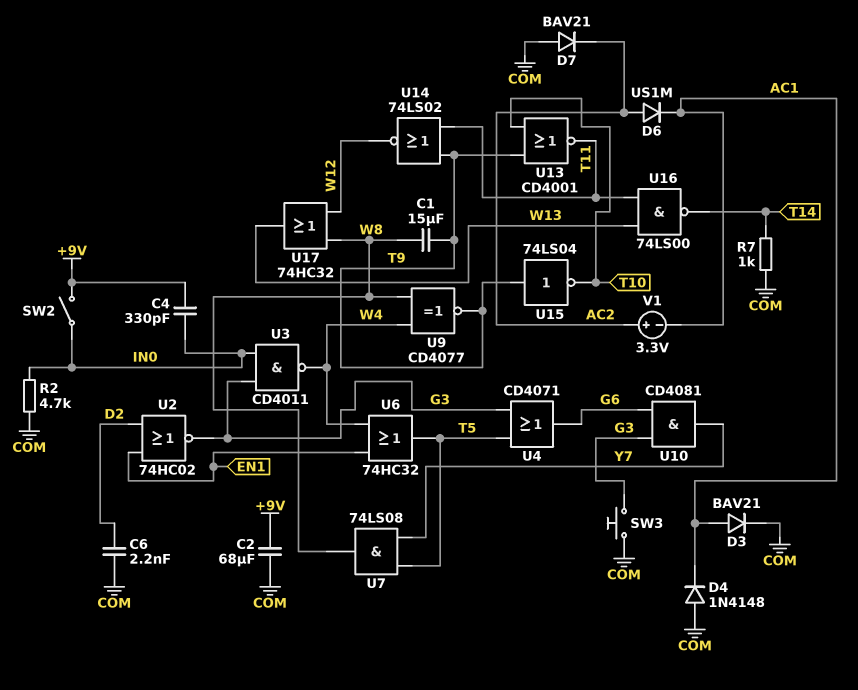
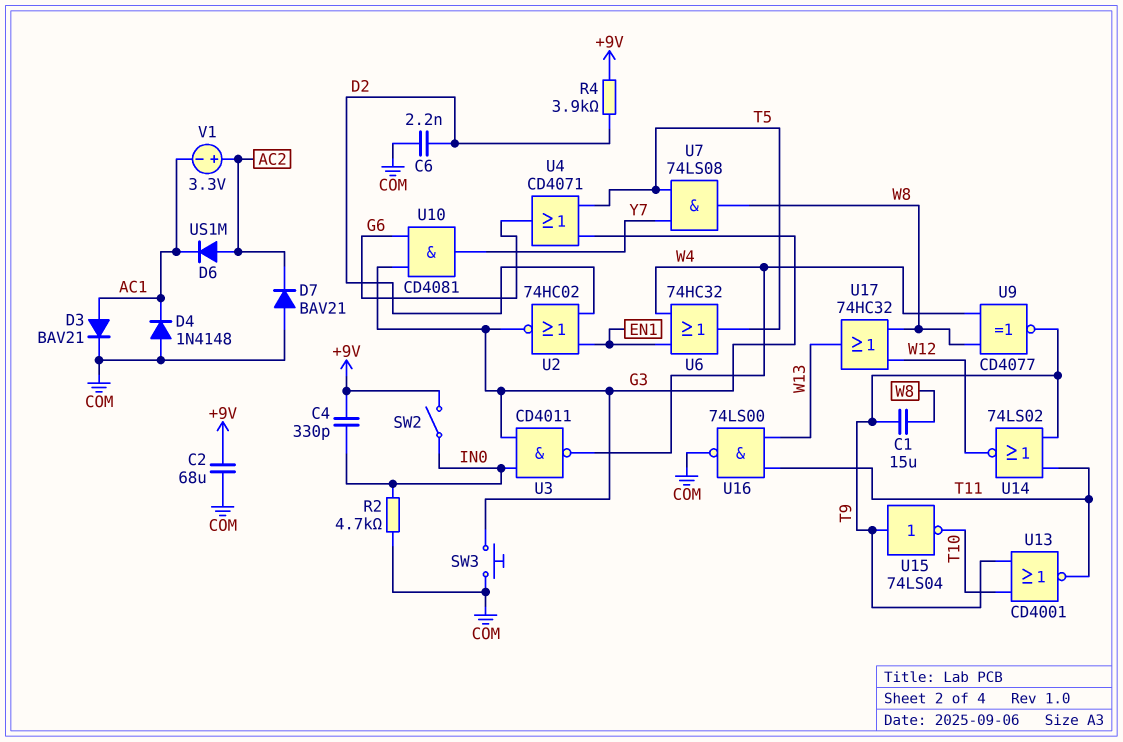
R4: none -> 3.9k (+9V, D2)
R7: 1k (COM, T14) -> none
U16: NAND 74LS00 (in T11, in W13, out T14) -> NAND 74LS00 (in T11, in W13, out COM)

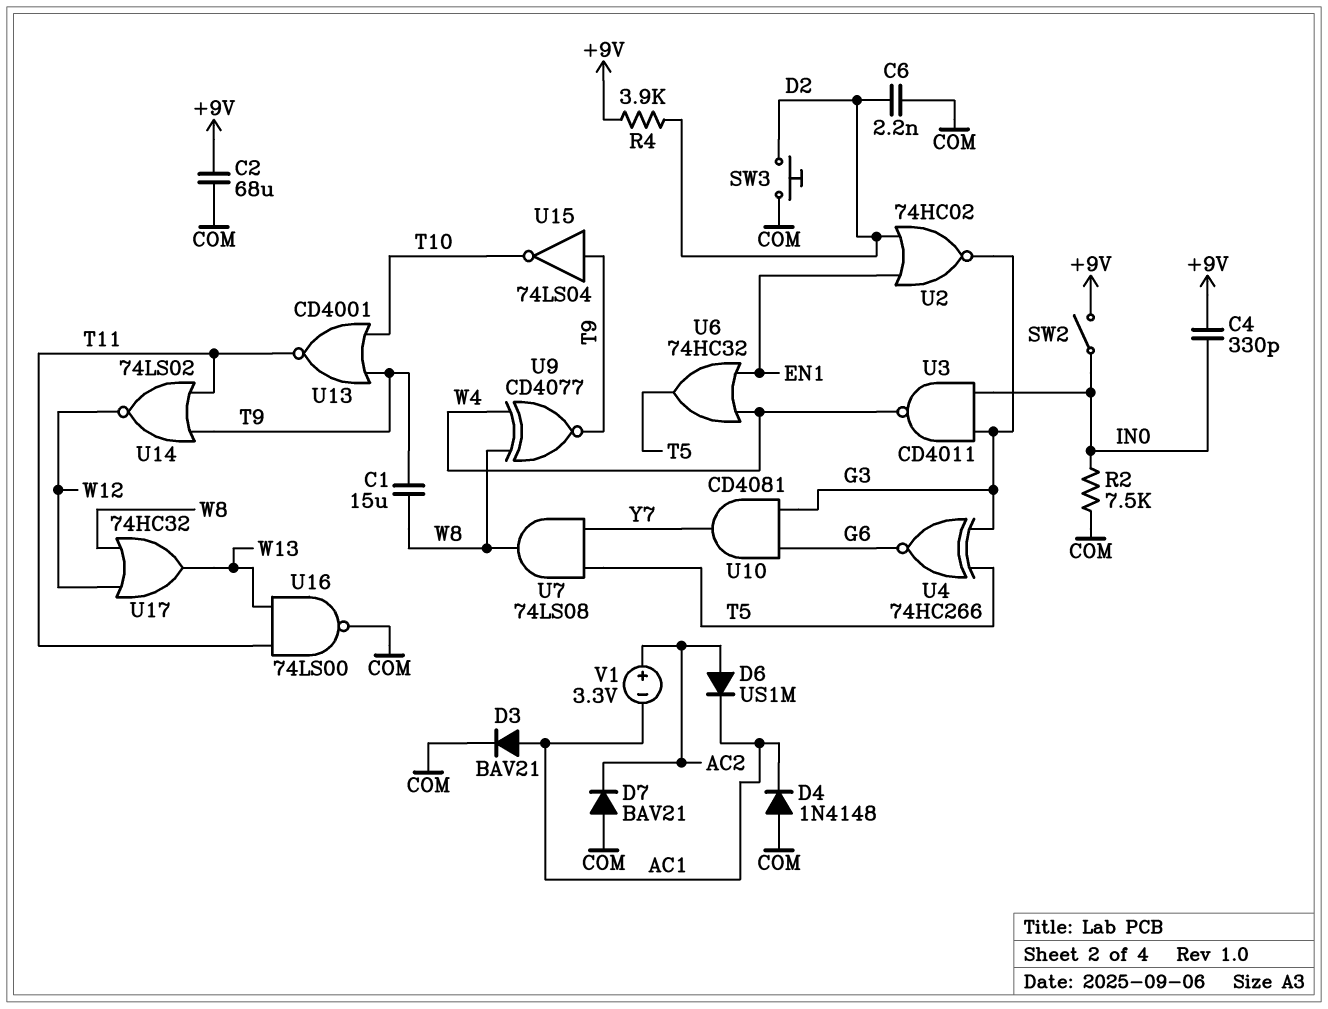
R2: 4.7k (COM, IN0) -> 7.5k (COM, IN0)
SW3: button (COM, G3) -> button (COM, D2)
U4: OR CD4071 (in G3, in T5, out G6) -> XNOR 74HC266 (in G3, in T5, out G6)

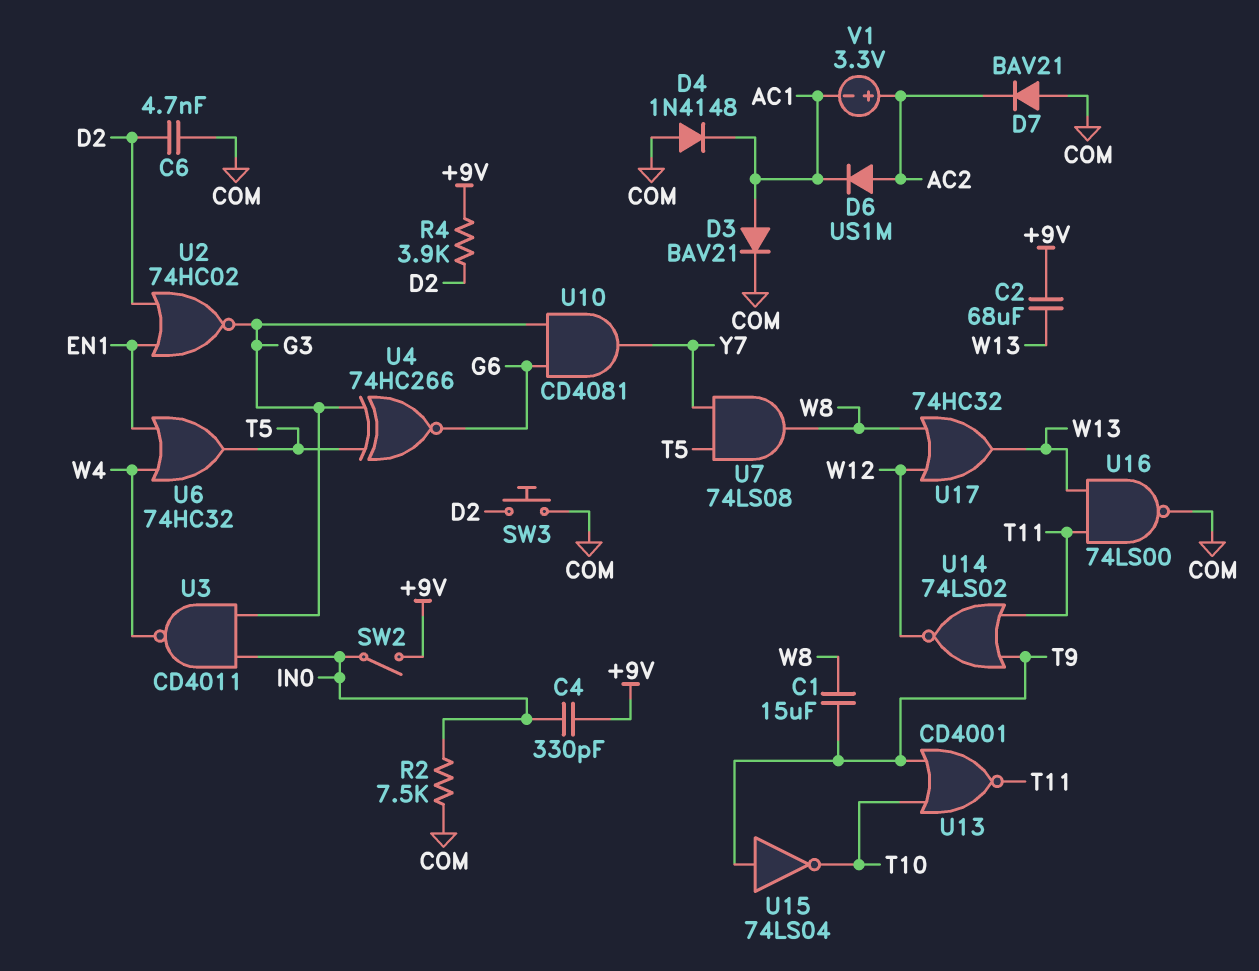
C2: 68uF (+9V, COM) -> 68uF (+9V, W13)
C6: 2.2nF (COM, D2) -> 4.7nF (COM, D2)
U9: XNOR CD4077 (in W4, in W8, out T9) -> none

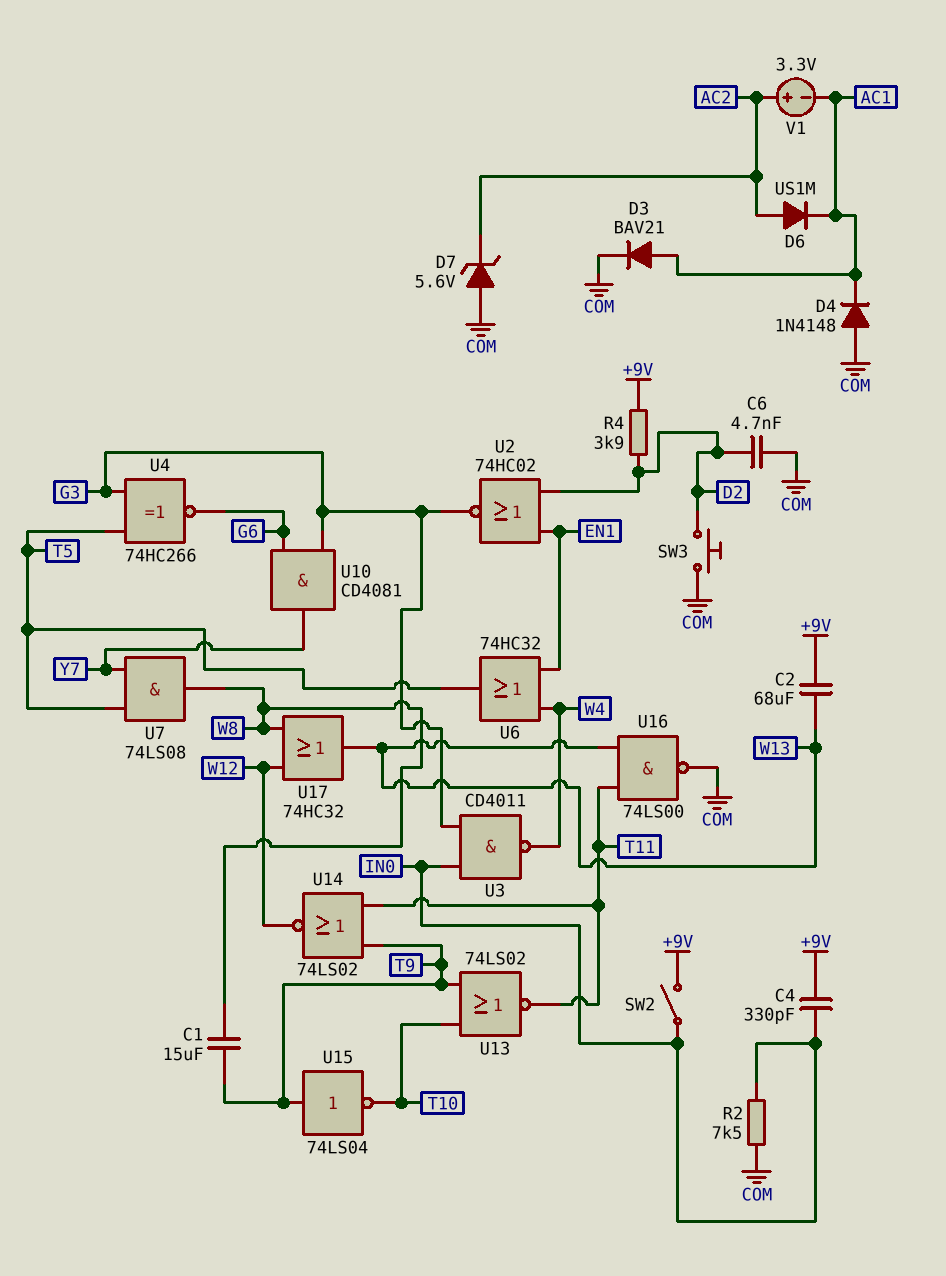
D7: diode BAV21 (A COM, K AC2) -> zener 5.6V (A COM, K AC2)
U13: NOR CD4001 (in T9, in T10, out T11) -> NOR 74LS02 (in T9, in T10, out T11)

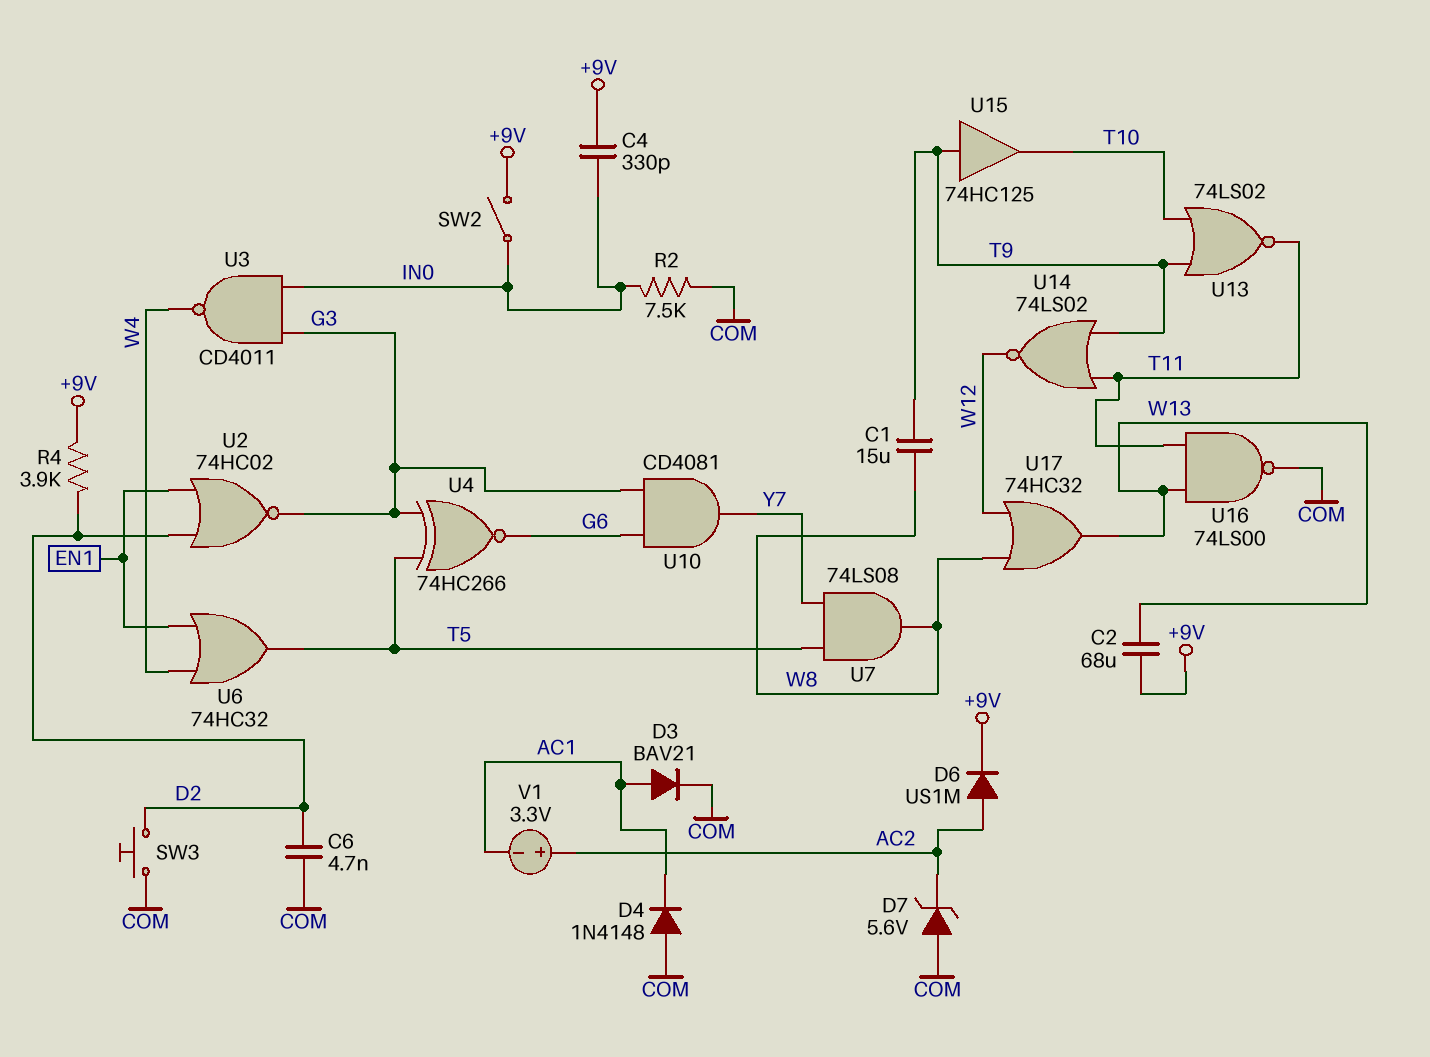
D6: diode US1M (A AC2, K AC1) -> diode US1M (A AC2, K +9V)
U15: NOT 74LS04 (in T9, out T10) -> buffer 74HC125 (in T9, out T10)

